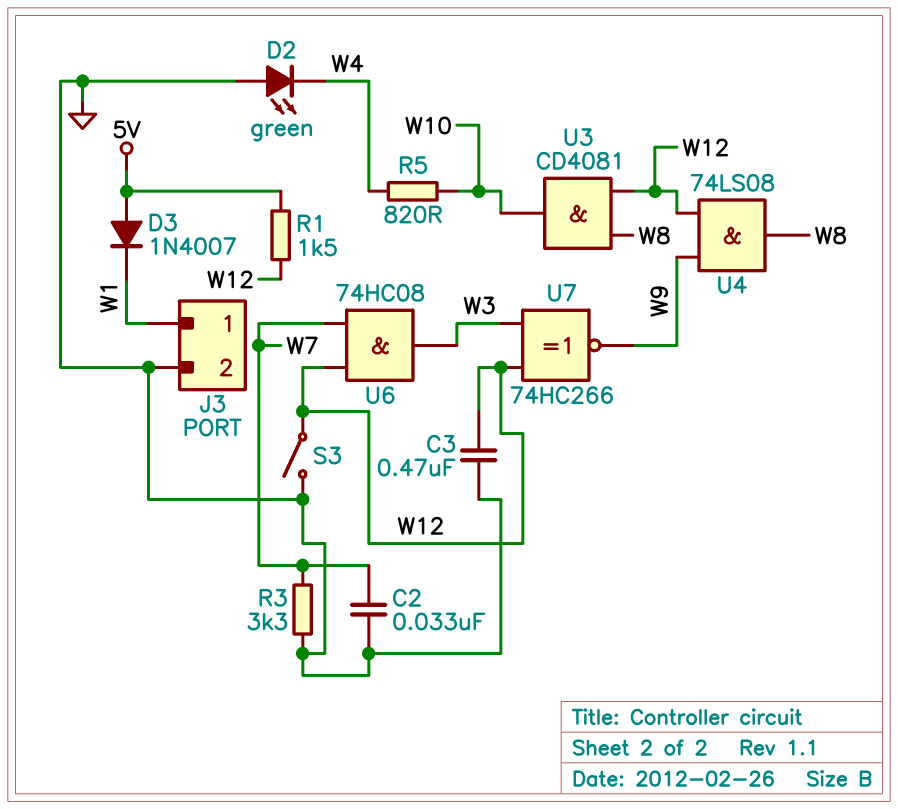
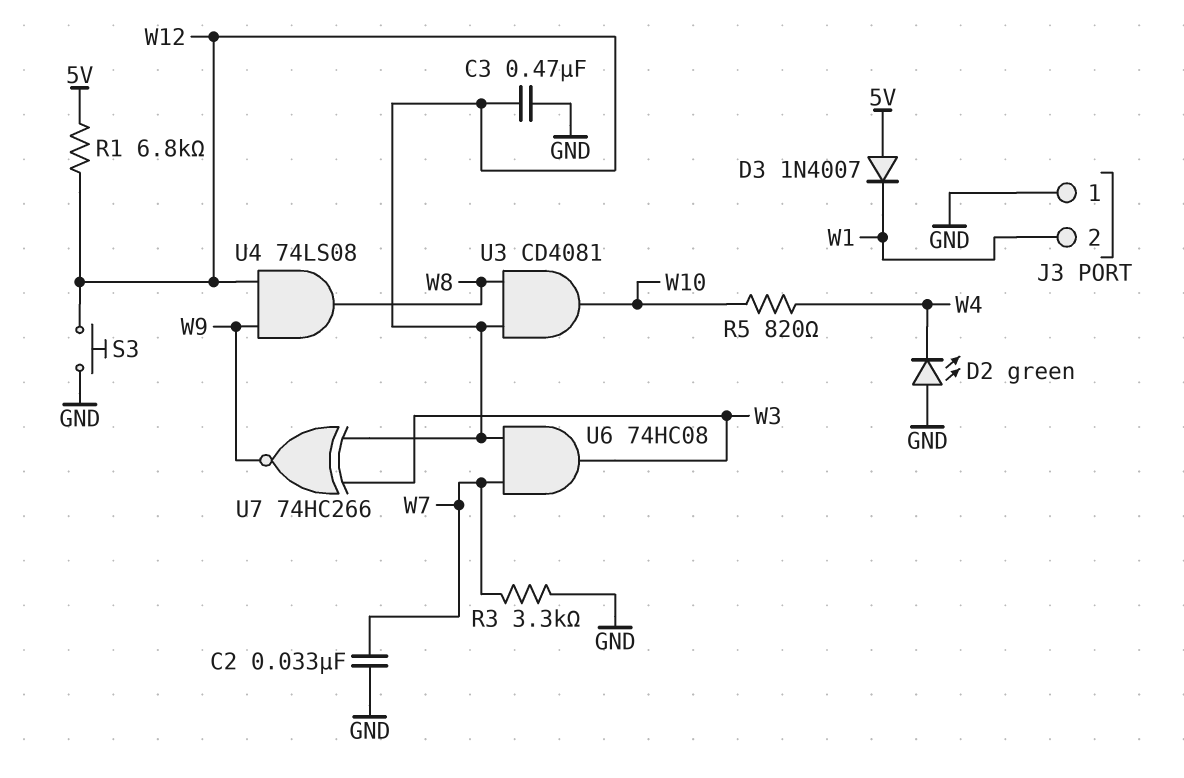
J3 pin 1: W1 -> GND
J3 pin 2: GND -> W1
R1: 1.5k (5V, W12) -> 6.8k (5V, W12)
S3: switch (GND, W12) -> button (GND, W12)

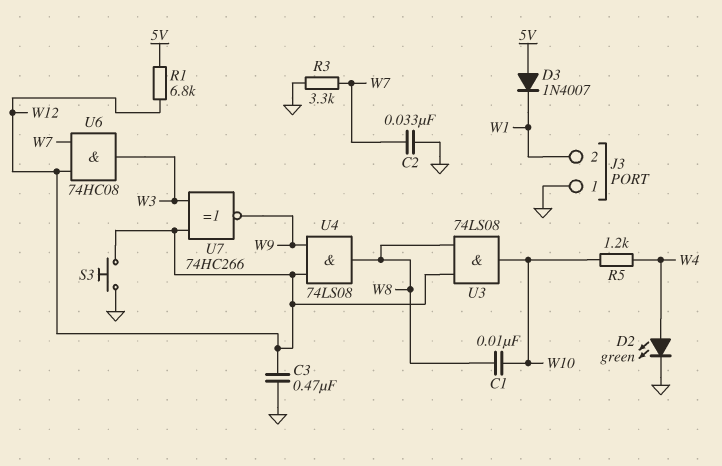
C1: none -> 10nF (W8, W10)
D2: LED green (A GND, K W4) -> LED green (A W4, K GND)
R5: 820 (W4, W10) -> 1.2k (W4, W10)
U3: AND CD4081 (in W8, in W12, out W10) -> AND 74LS08 (in W8, in W12, out W10)

